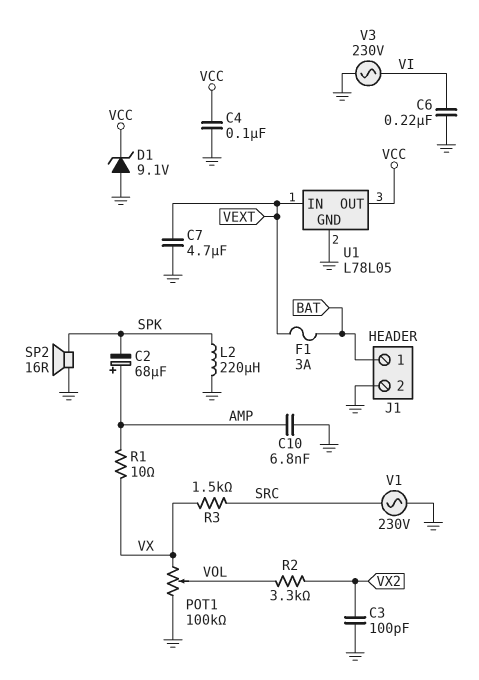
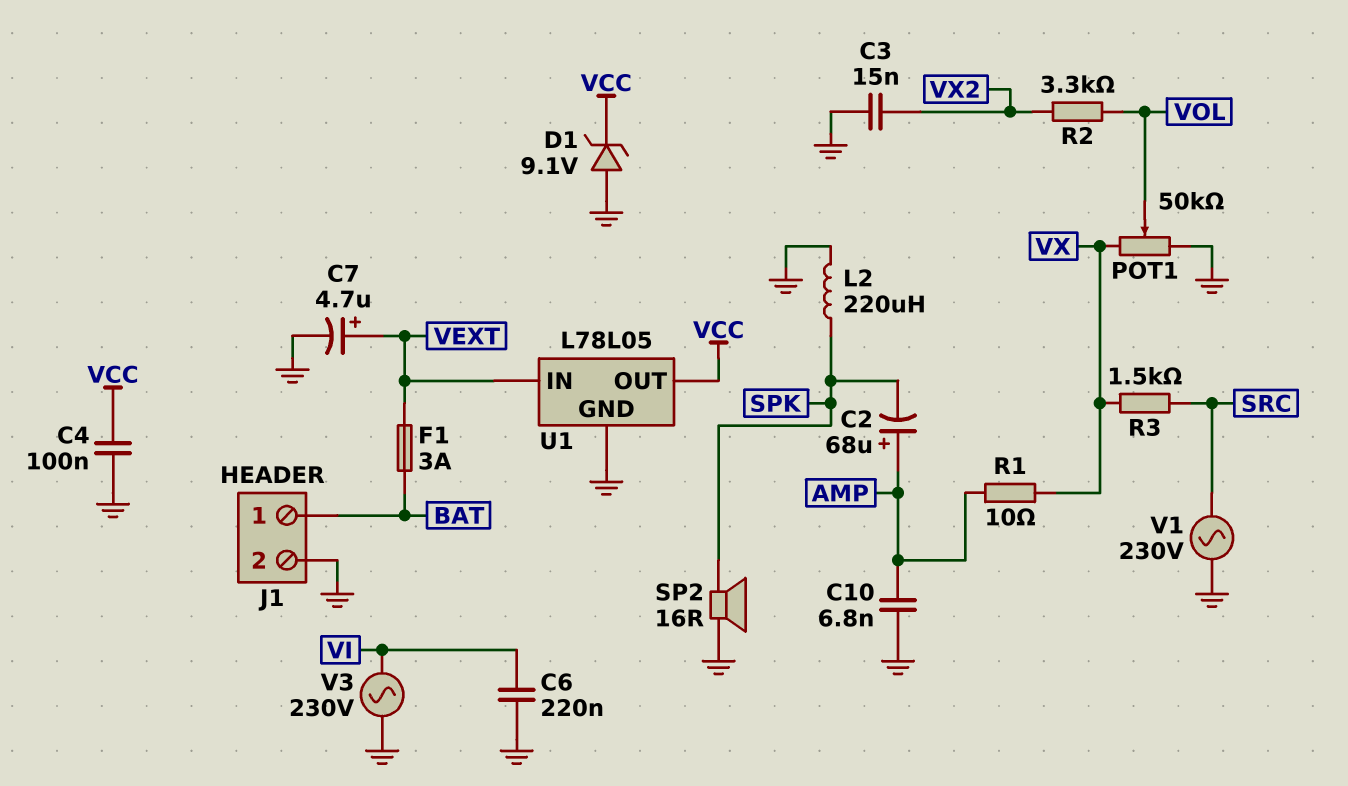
C3: 100pF (GND, VX2) -> 15nF (GND, VX2)
C7: 4.7uF (GND, VEXT) -> 4.7uF (plus VEXT, minus GND)
POT1: 100k (GND, VX, wiper VOL) -> 50k (GND, VX, wiper VOL)

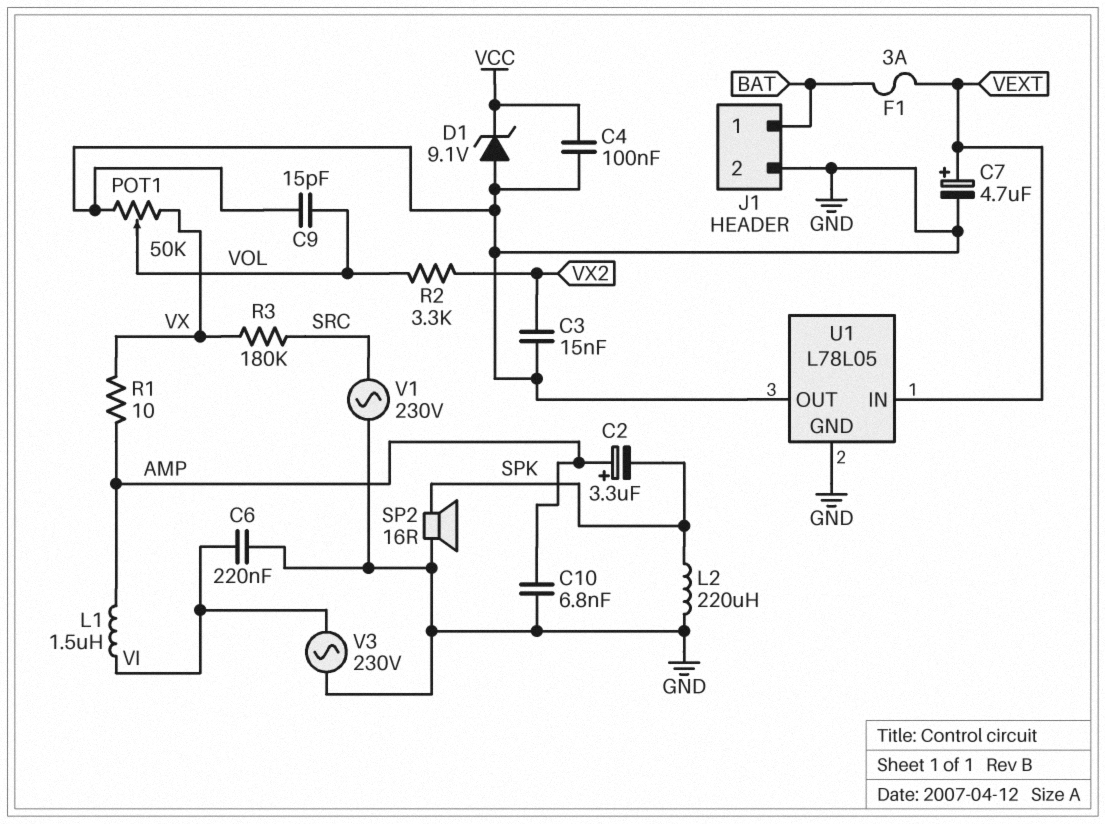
C2: 68uF (plus AMP, minus SPK) -> 3.3uF (plus AMP, minus SPK)
C9: none -> 15pF (GND, VOL)
L1: none -> 1.5uH (AMP, VI)
R3: 1.5k (SRC, VX) -> 180k (SRC, VX)
U1 pin OUT: VCC -> GND

